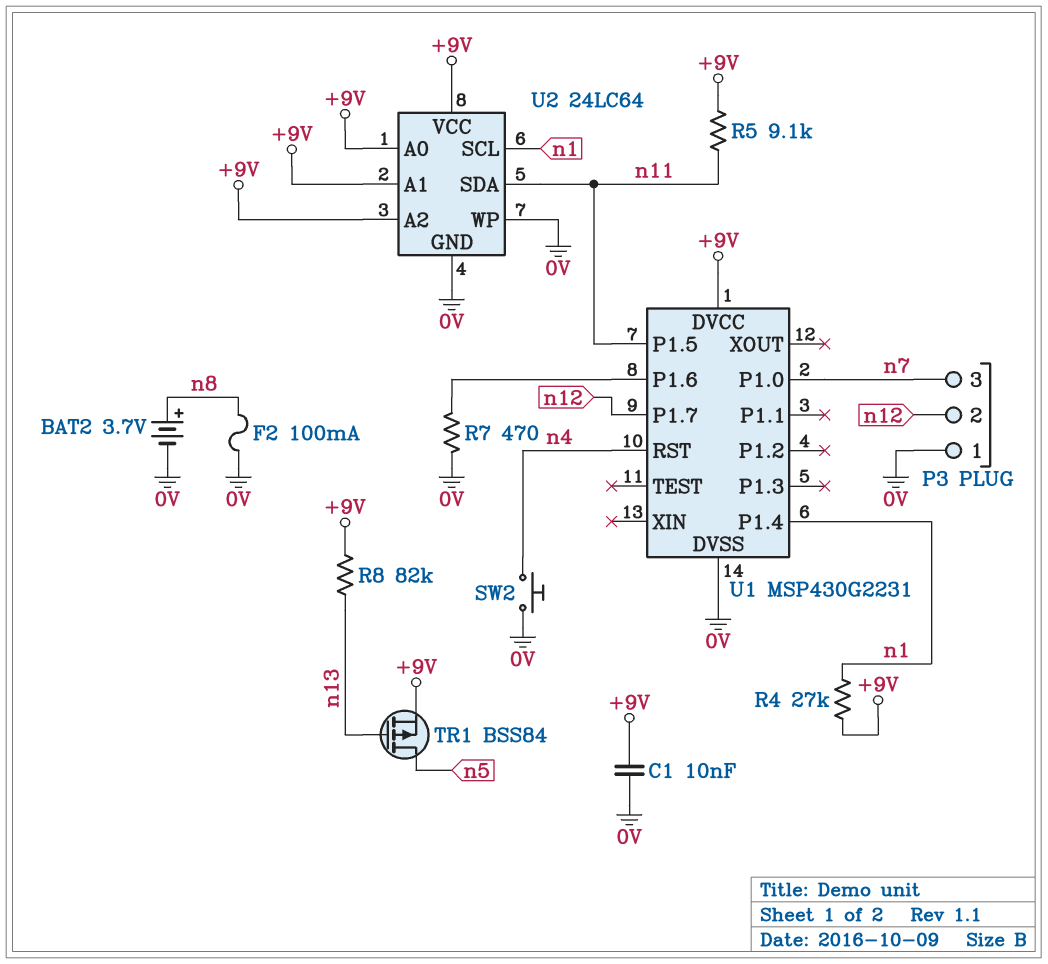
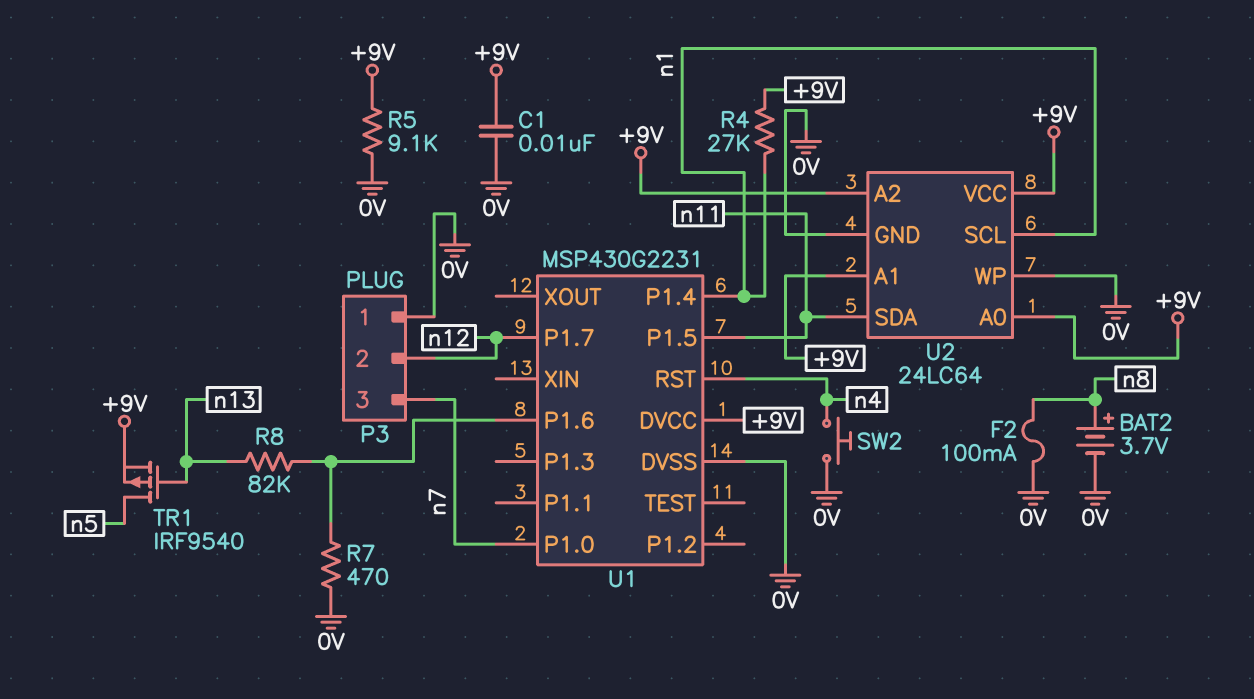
R5: 9.1k (+9V, n11) -> 9.1k (+9V, 0V)
R8: 82k (+9V, n13) -> 82k (U1/P1.6, n13)
TR1: PMOS BSS84 (G n13, D n5, S +9V) -> PMOS IRF9540 (G n13, D n5, S +9V)

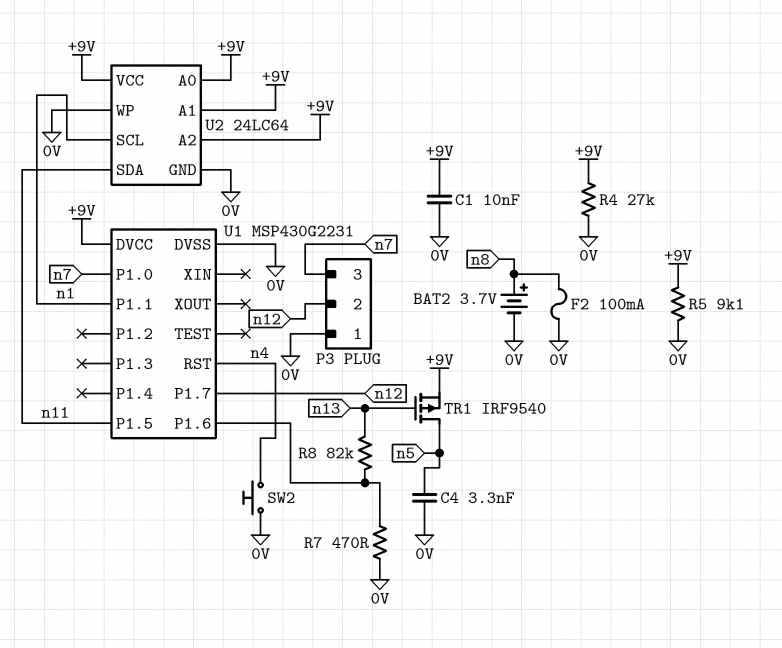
C4: none -> 3.3nF (0V, n5)
R4: 27k (+9V, n1) -> 27k (+9V, 0V)
U1 pin P1.1: none -> n1
U1 pin P1.4: n1 -> none

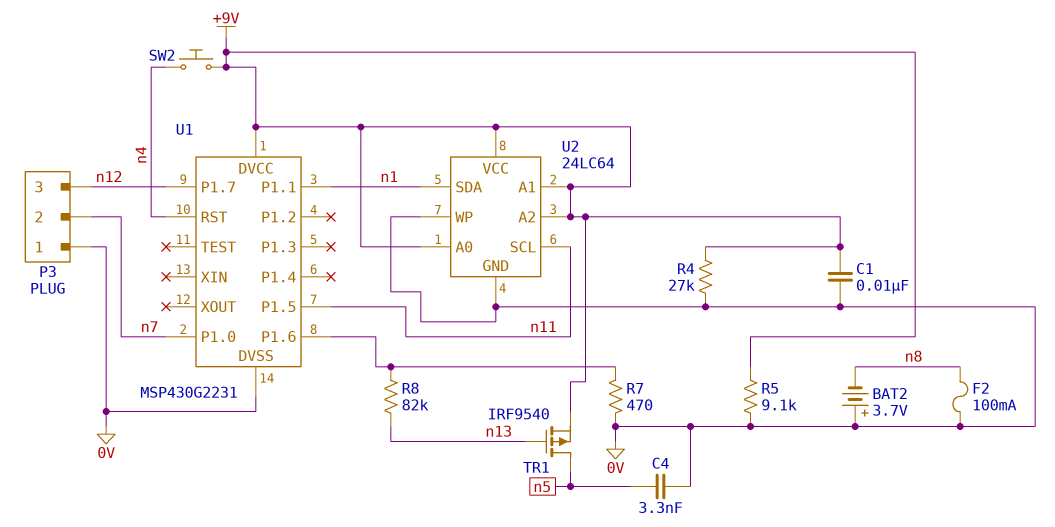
BAT2: 3.7V (plus n8, minus 0V) -> 3.7V (plus 0V, minus n8)
P3 pin 2: n12 -> n7
P3 pin 3: n7 -> n12
SW2: button (0V, n4) -> button (+9V, n4)
U2 pin SCL: n1 -> n11
U2 pin SDA: n11 -> n1

